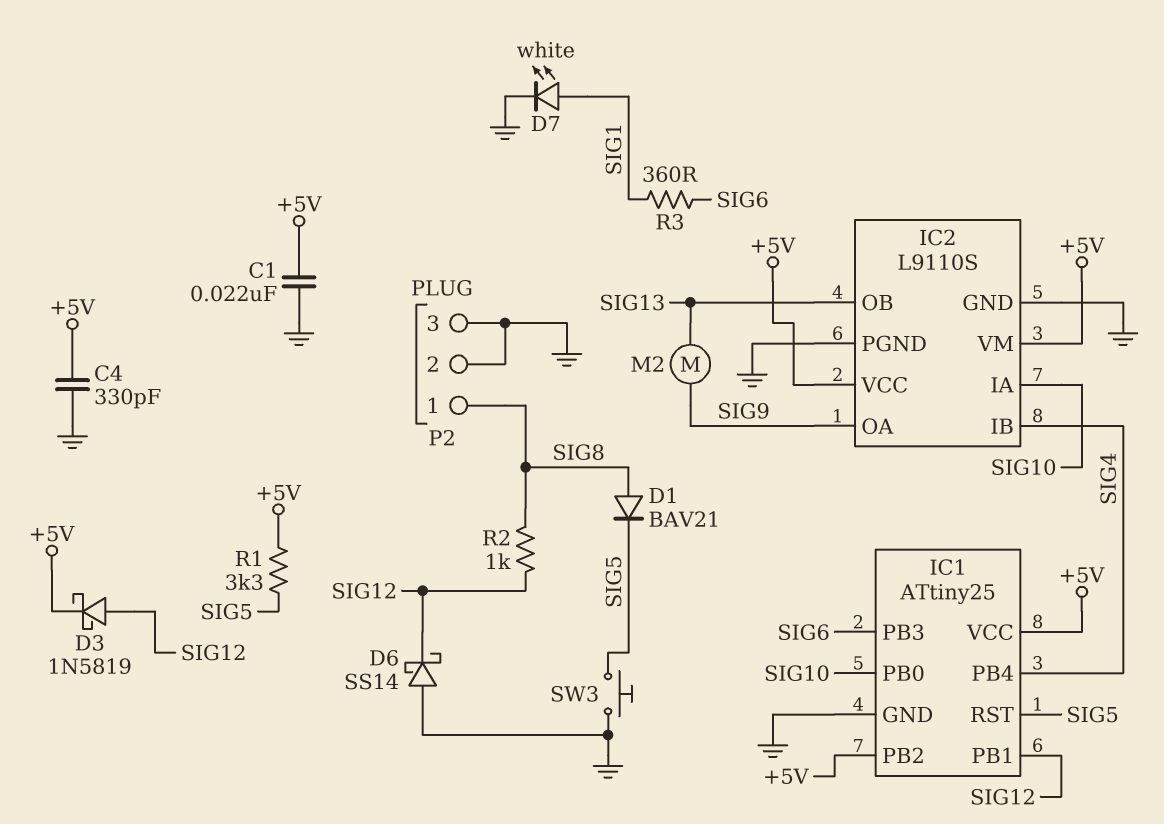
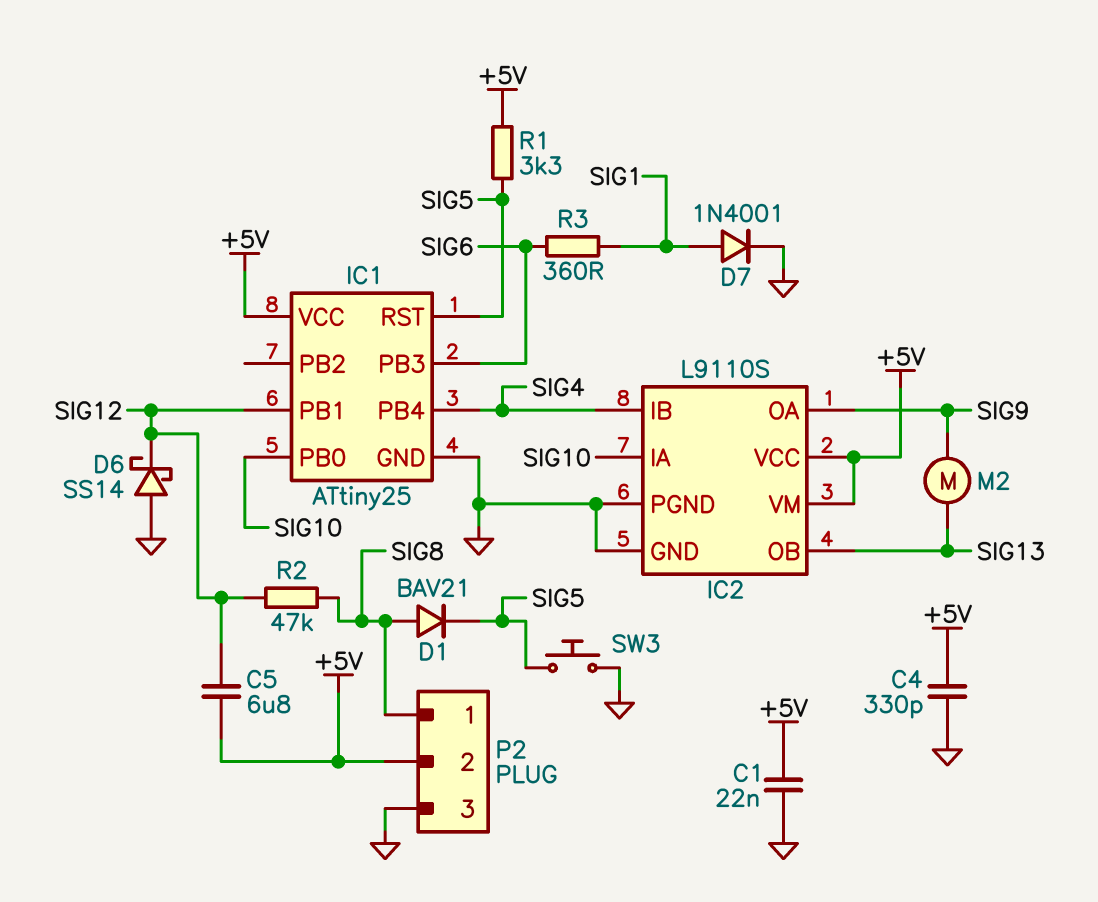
C5: none -> 6.8uF (+5V, SIG12)
D3: schottky 1N5819 (A SIG12, K +5V) -> none
D7: LED white (A SIG1, K GND) -> diode 1N4001 (A SIG1, K GND)
IC1 pin PB2: +5V -> none
P2 pin 2: GND -> +5V
R2: 1k (SIG8, SIG12) -> 47k (SIG8, SIG12)

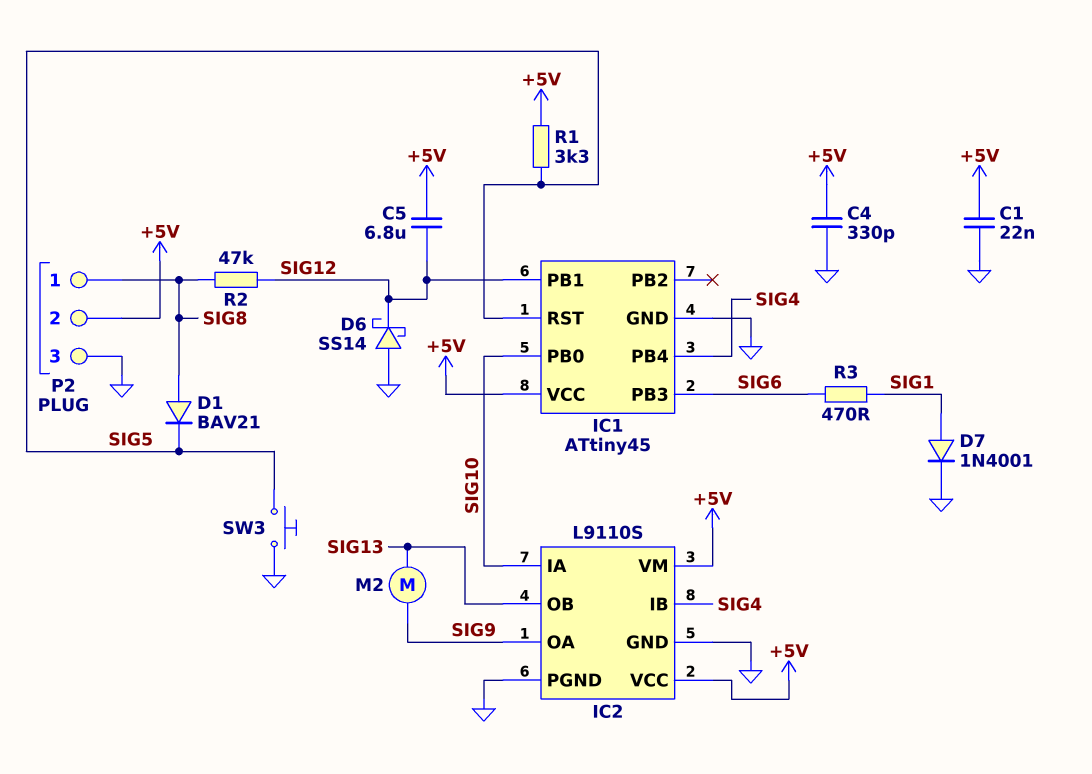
IC1: ATtiny25 -> ATtiny45
R3: 360 (SIG1, SIG6) -> 470 (SIG1, SIG6)

